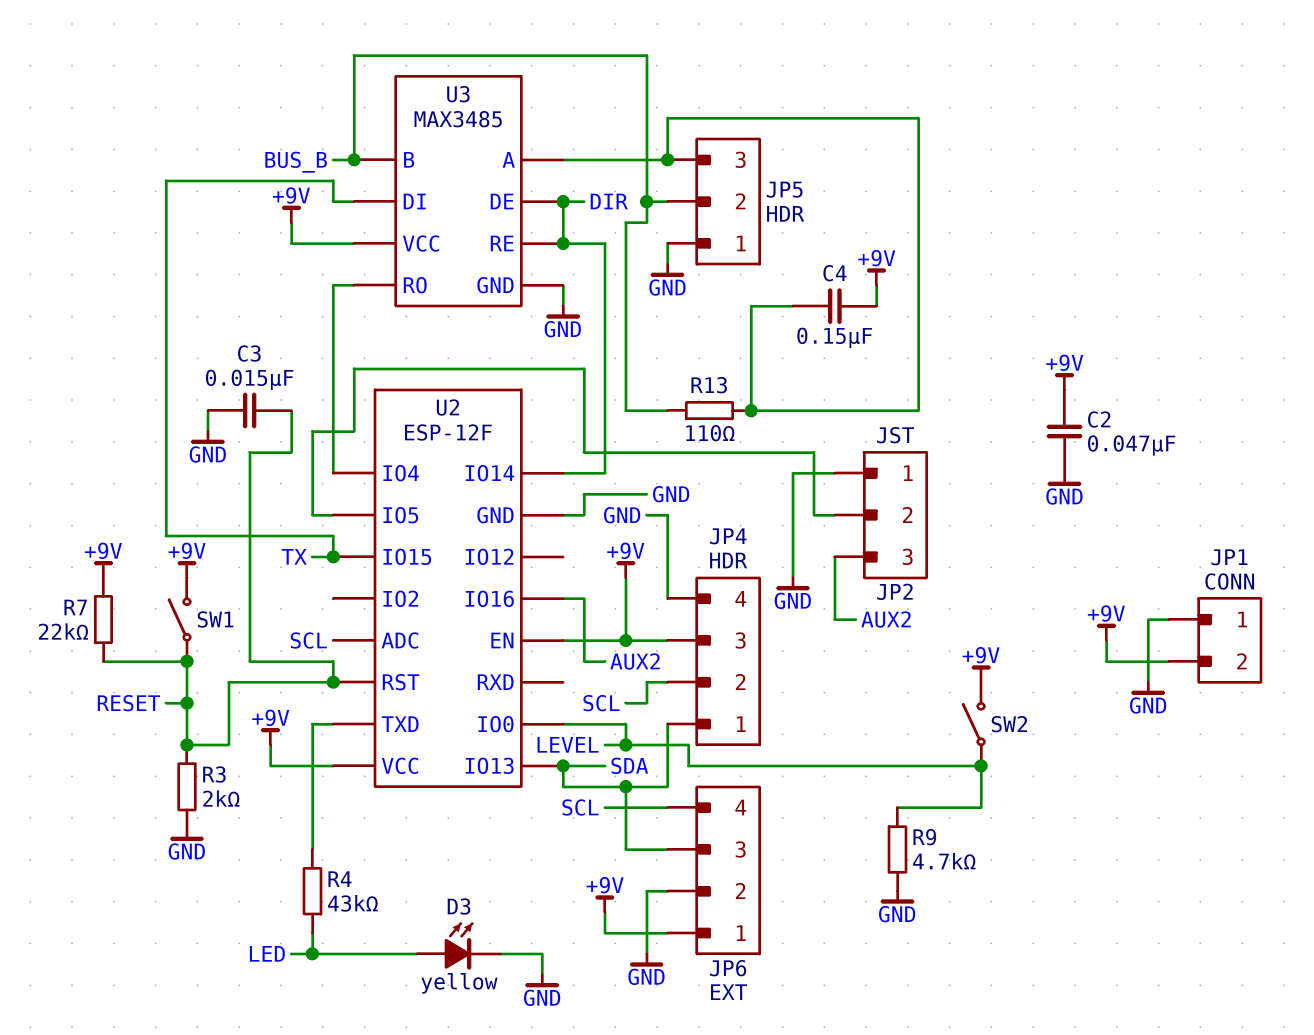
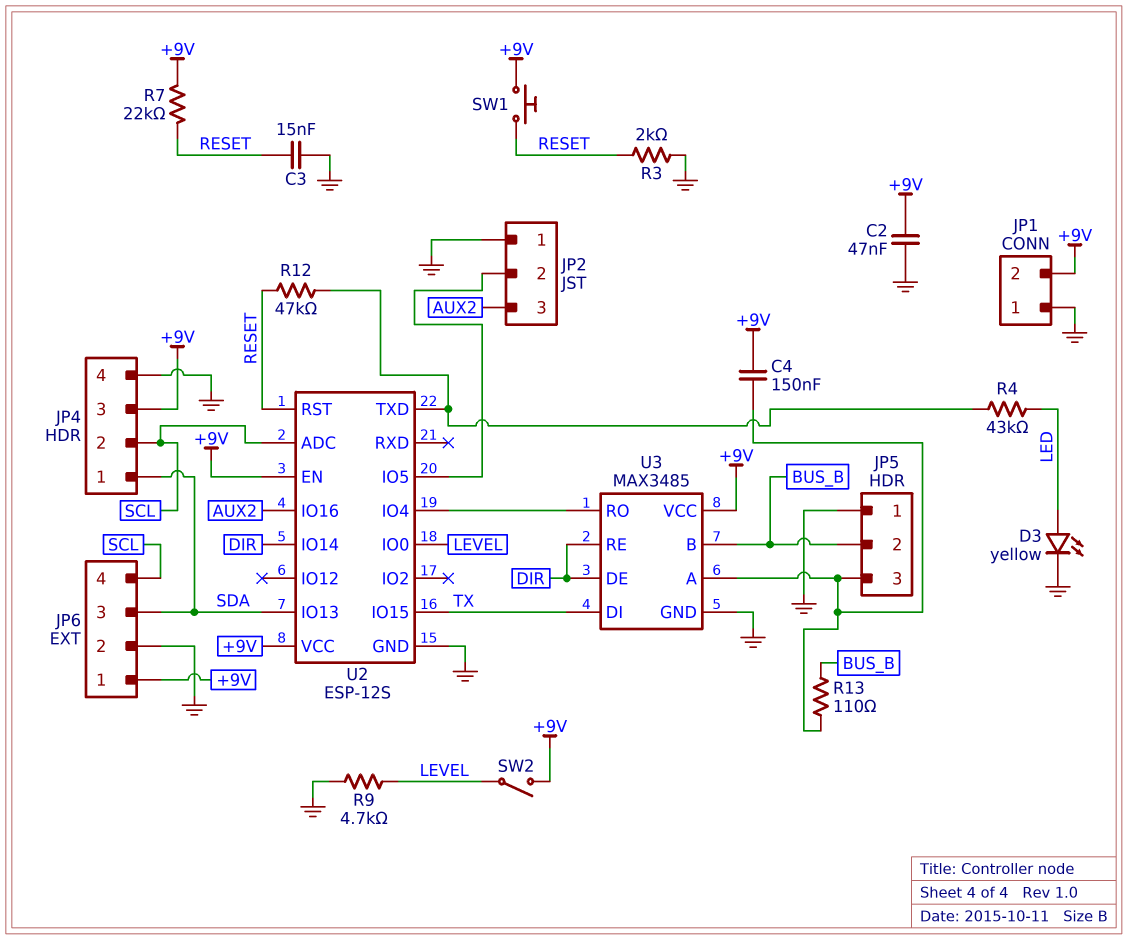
R12: none -> 47k (RESET, U2/TXD)
SW1: switch (+9V, RESET) -> button (+9V, RESET)
U2: ESP-12F -> ESP-12S

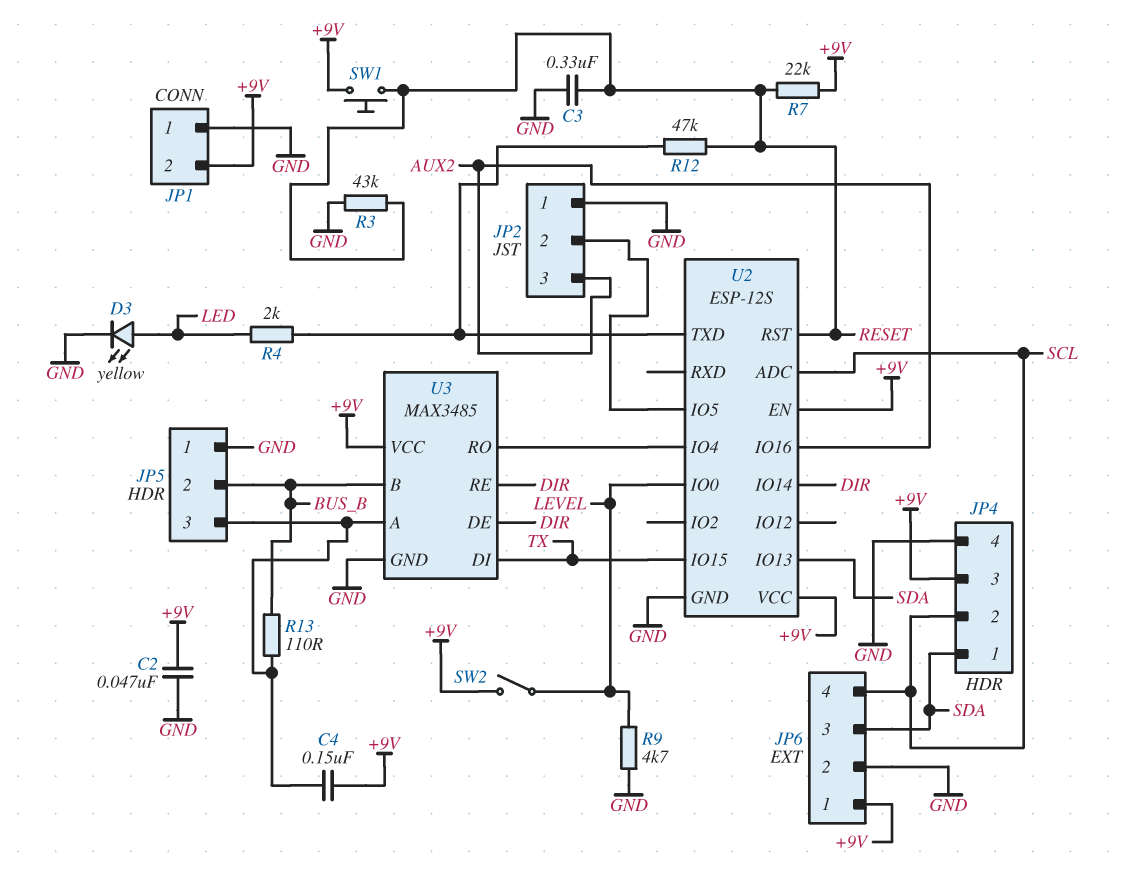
C3: 15nF (GND, RESET) -> 330nF (GND, RESET)
R3: 2k (GND, RESET) -> 43k (GND, RESET)
R4: 43k (LED, U2/TXD) -> 2k (LED, U2/TXD)

